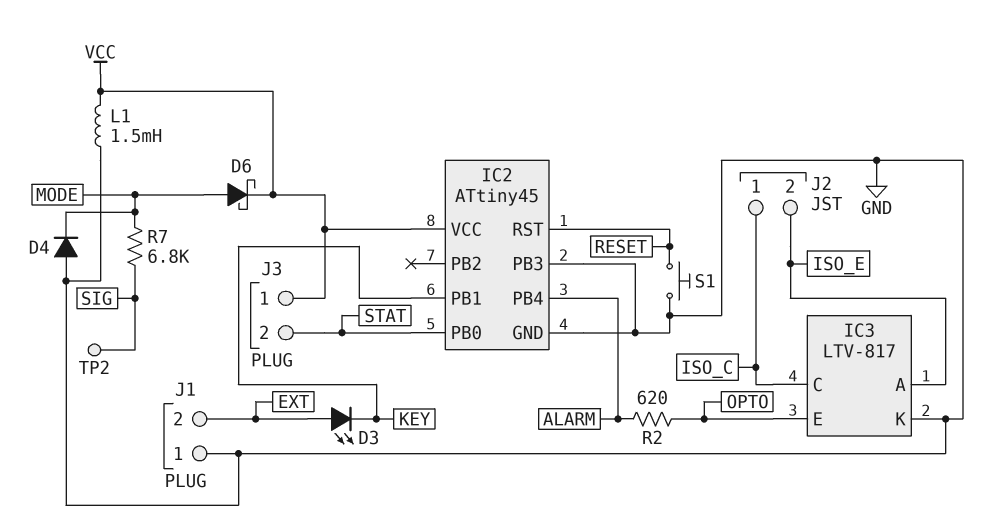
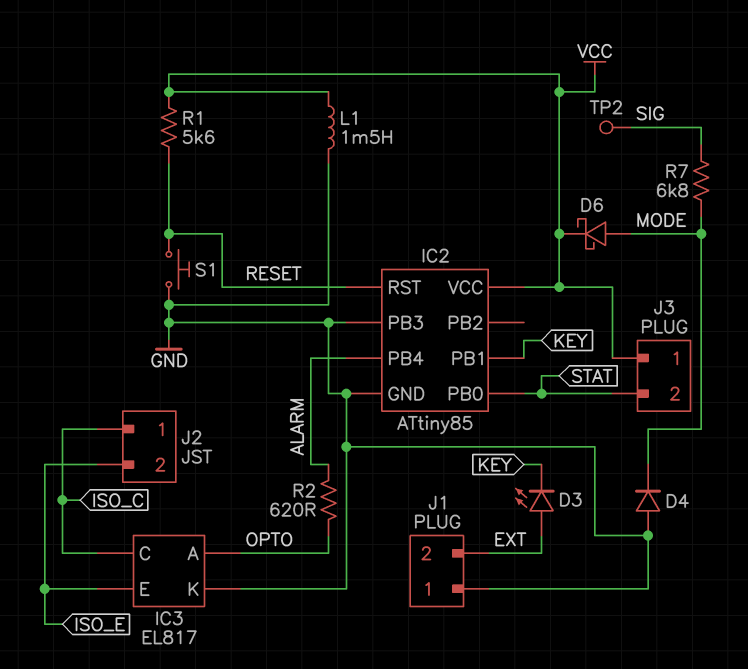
IC2: ATtiny45 -> ATtiny85
IC3: LTV-817 -> EL817
IC3 pin A: ISO_E -> OPTO
IC3 pin E: OPTO -> ISO_E
R1: none -> 5.6k (RESET, VCC)

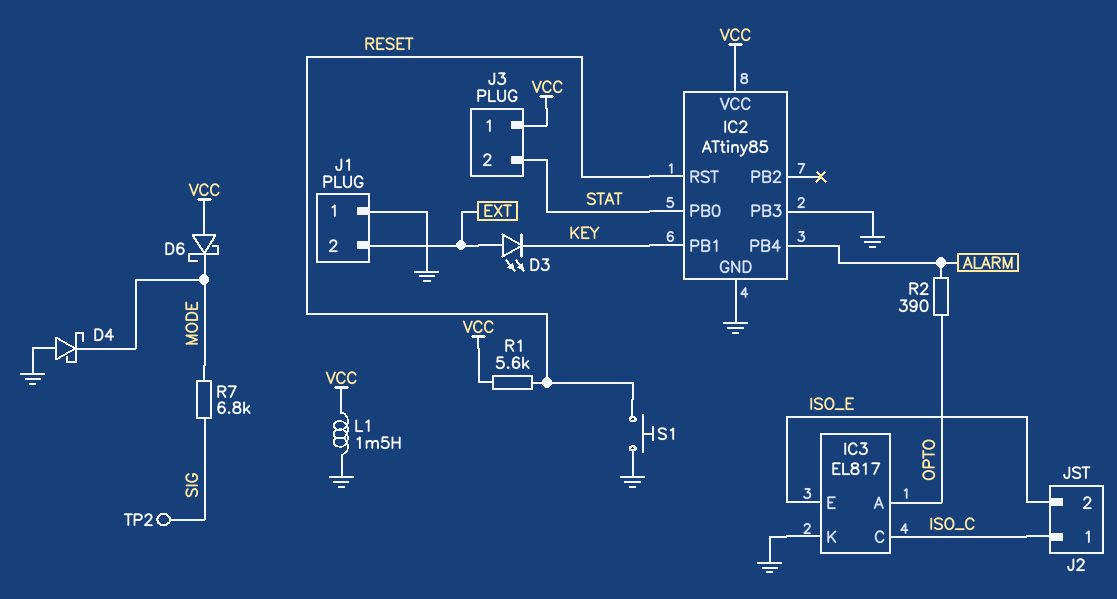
D4: diode (A GND, K MODE) -> schottky (A GND, K MODE)
D6: schottky (A MODE, K VCC) -> schottky (A VCC, K MODE)
R2: 620 (ALARM, OPTO) -> 390 (ALARM, OPTO)

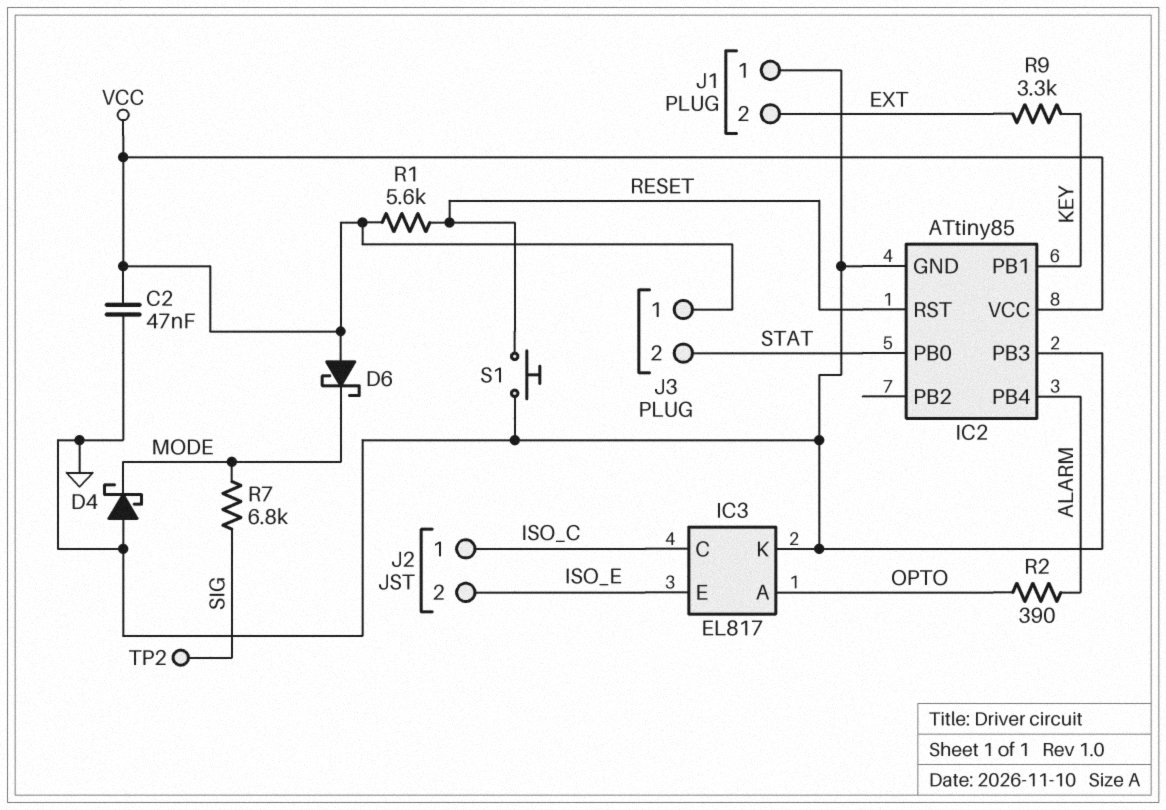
C2: none -> 47nF (GND, VCC)
D3: LED (A EXT, K KEY) -> none
L1: 1.5mH (GND, VCC) -> none
R9: none -> 3.3k (EXT, KEY)

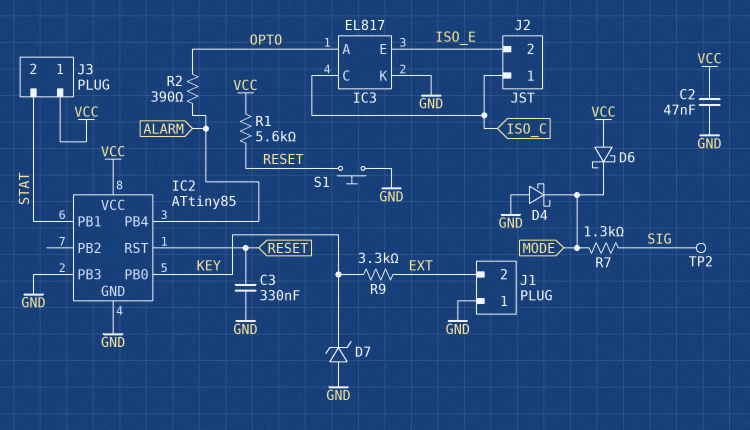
C3: none -> 330nF (GND, RESET)
D7: none -> zener (A GND, K KEY)
IC2 pin PB0: STAT -> KEY
IC2 pin PB1: KEY -> STAT
R7: 6.8k (MODE, SIG) -> 1.3k (MODE, SIG)

